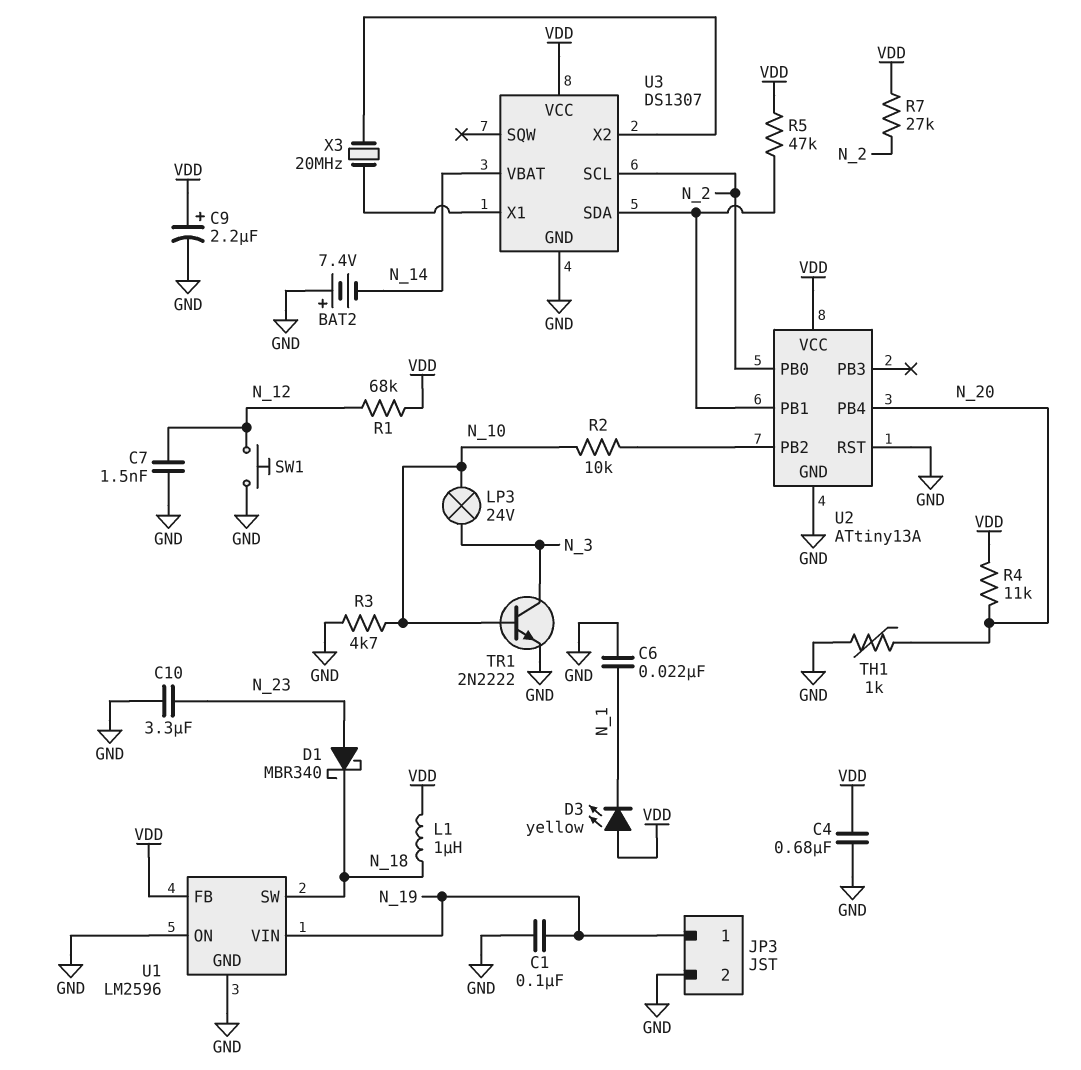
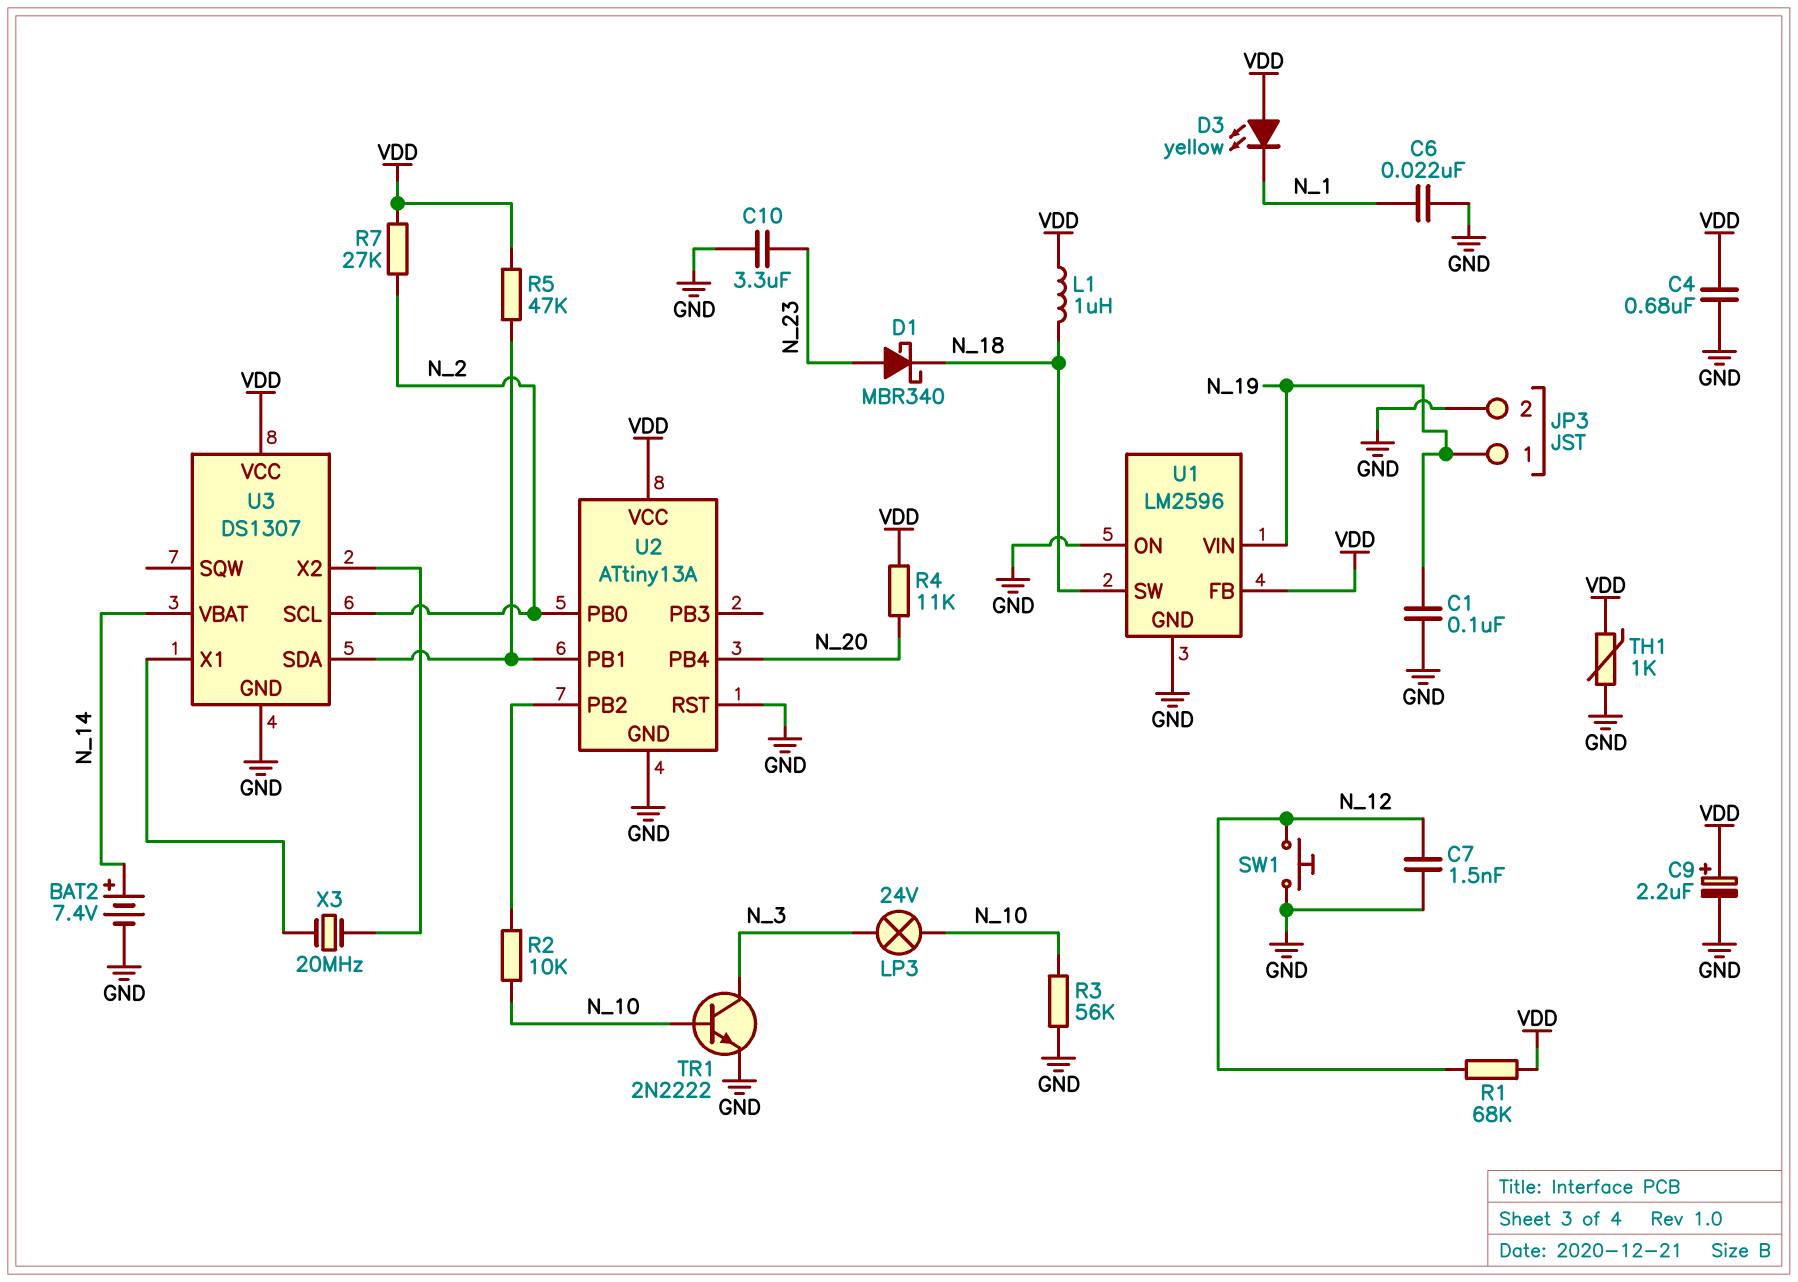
BAT2: 7.4V (plus GND, minus N_14) -> 7.4V (plus N_14, minus GND)
R3: 4.7k (GND, N_10) -> 56k (GND, N_10)
TH1: 1k (GND, N_20) -> 1k (GND, VDD)

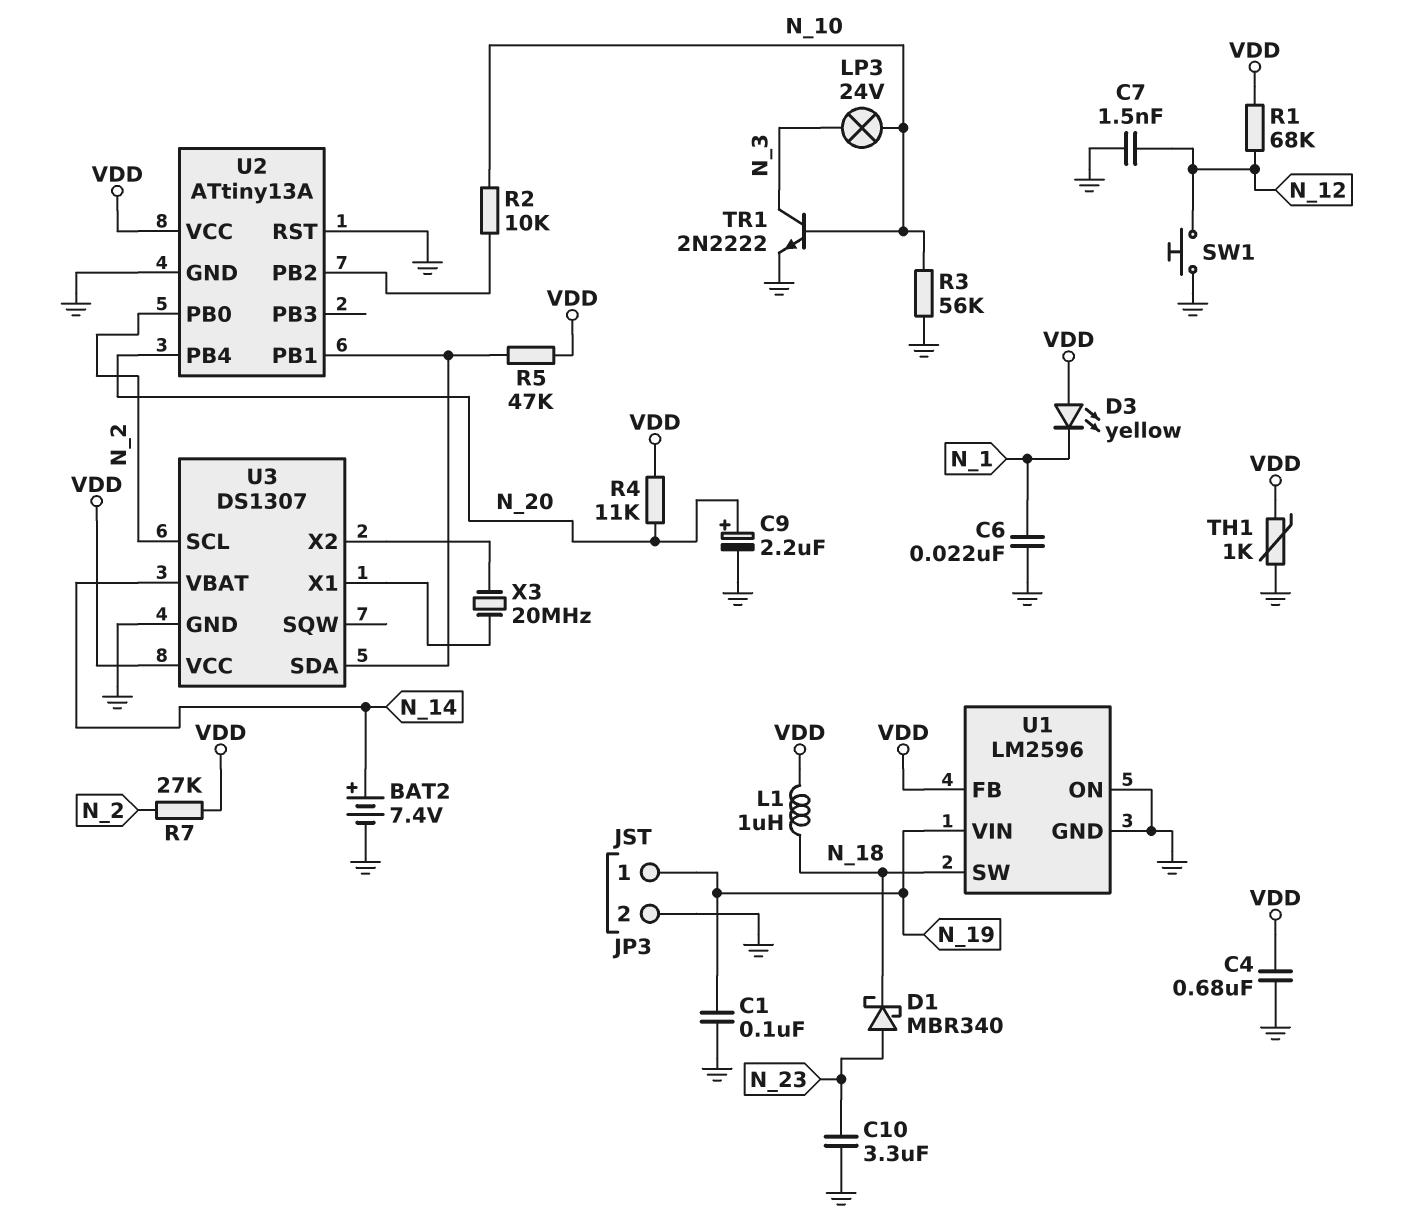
C9: 2.2uF (plus VDD, minus GND) -> 2.2uF (plus N_20, minus GND)

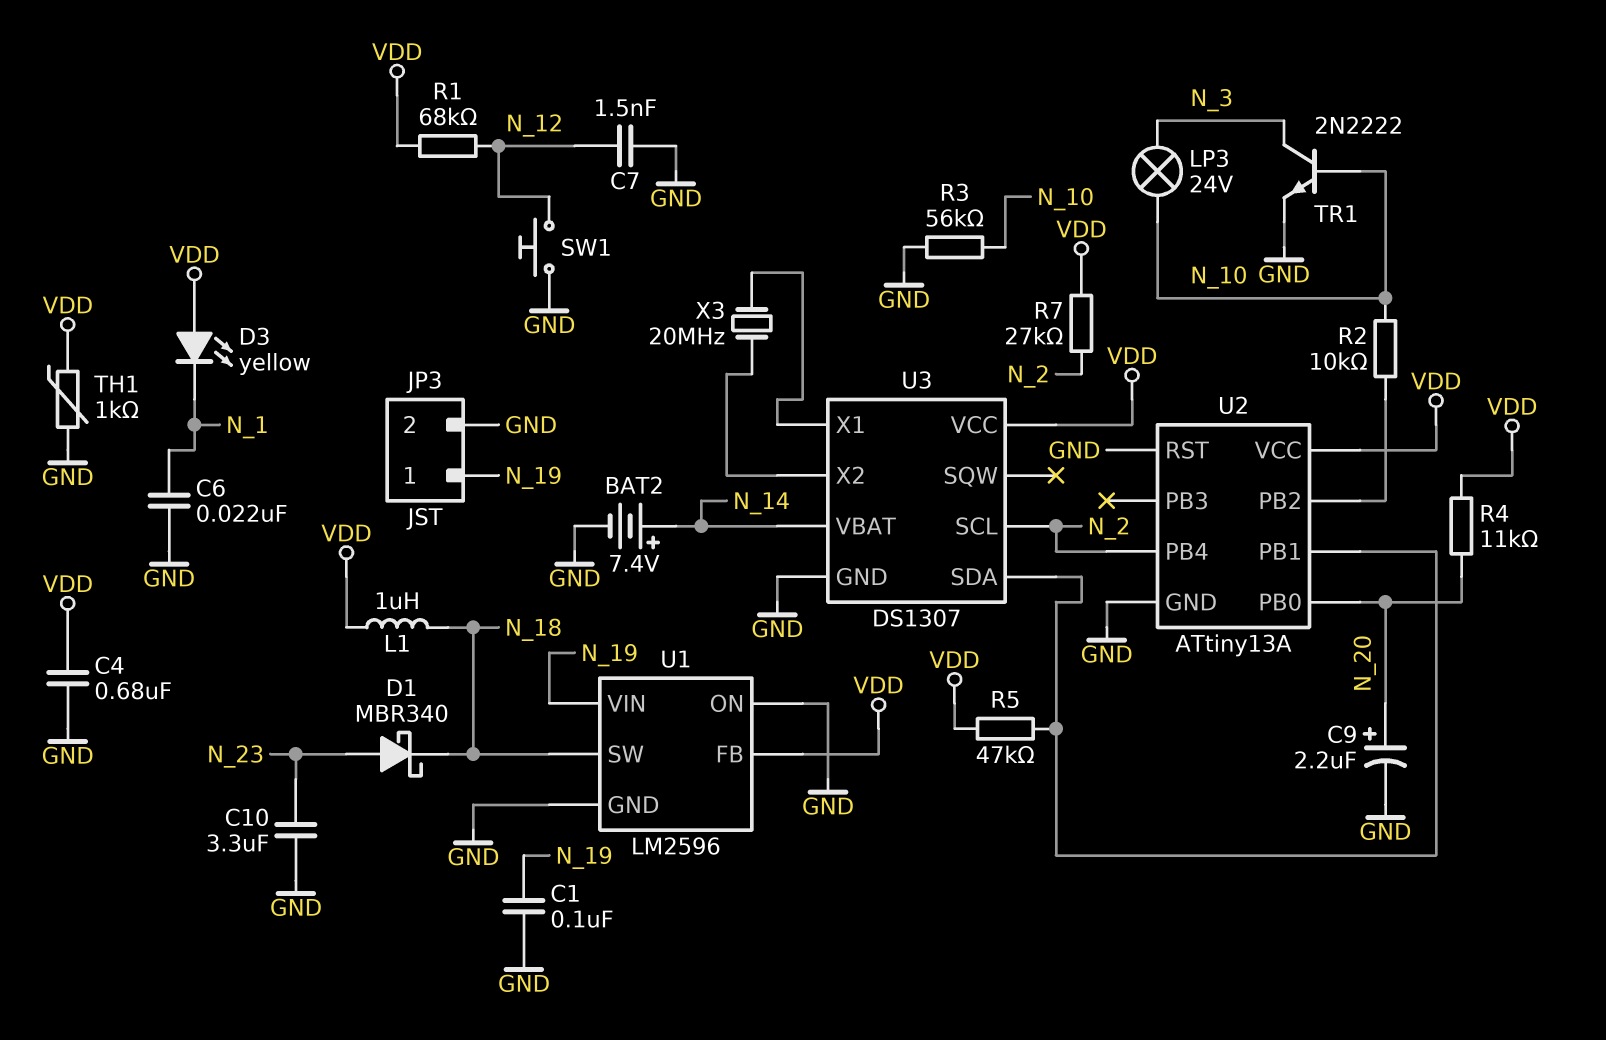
U2 pin PB0: N_2 -> N_20
U2 pin PB4: N_20 -> N_2

